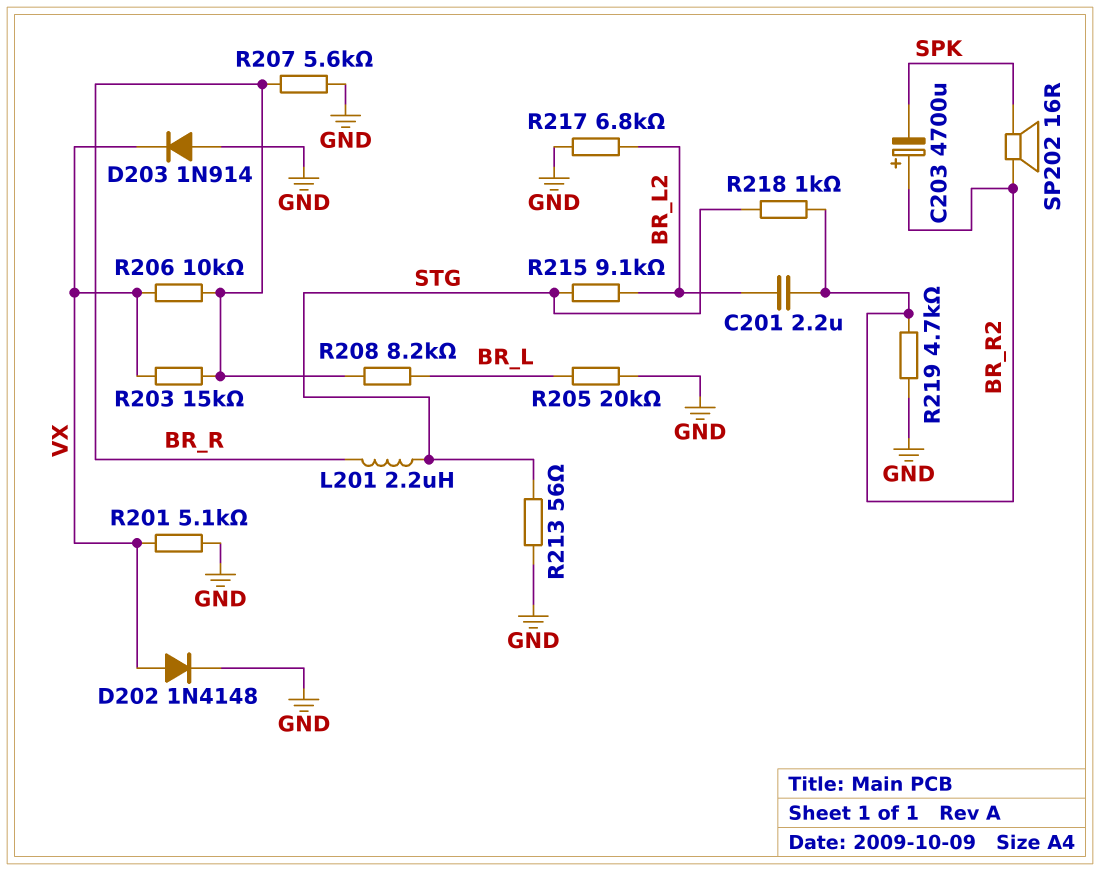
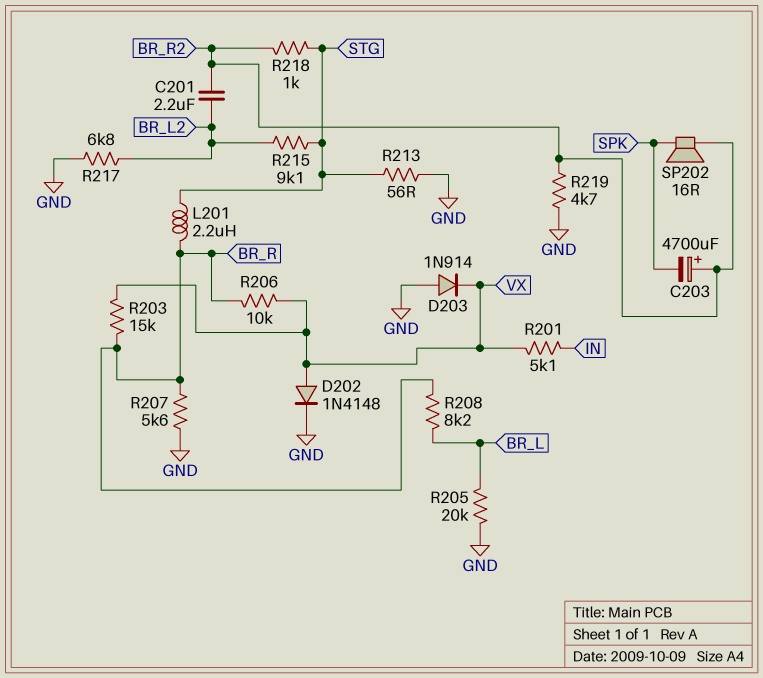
R201: 5.1k (GND, VX) -> 5.1k (IN, VX)

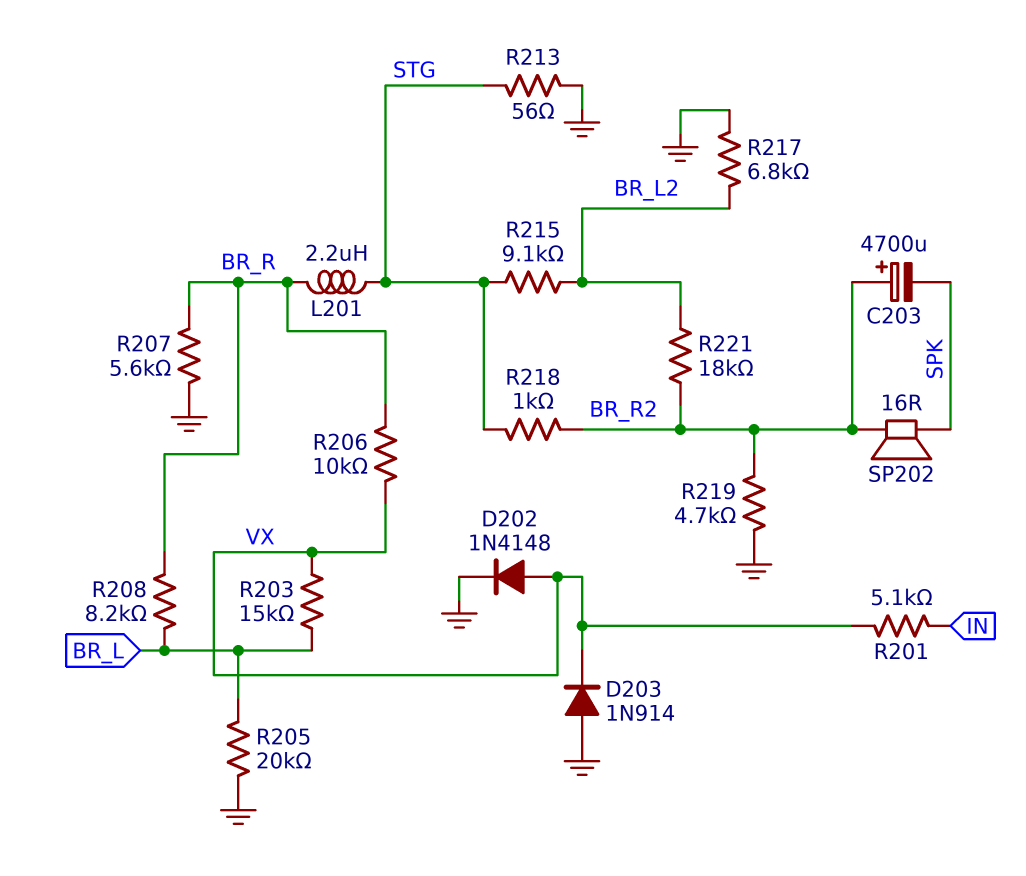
C201: 2.2uF (BR_L2, BR_R2) -> none
R203: 15k (BR_R, VX) -> 15k (BR_L, VX)
R221: none -> 18k (BR_L2, BR_R2)

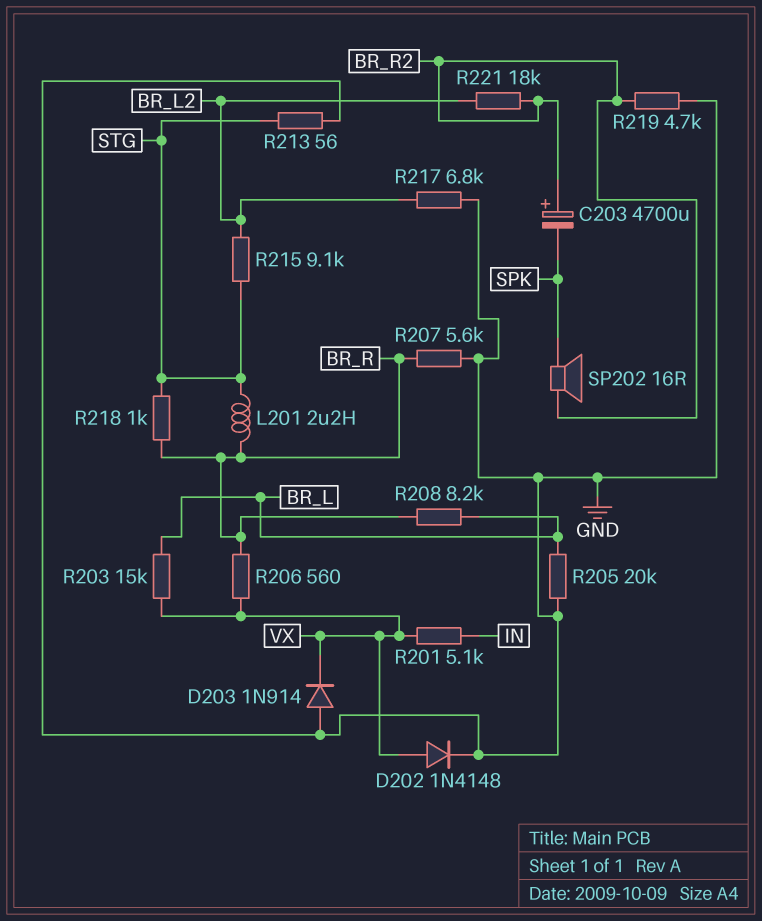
R206: 10k (BR_R, VX) -> 560 (BR_R, VX)
R218: 1k (BR_R2, STG) -> 1k (BR_R, STG)

